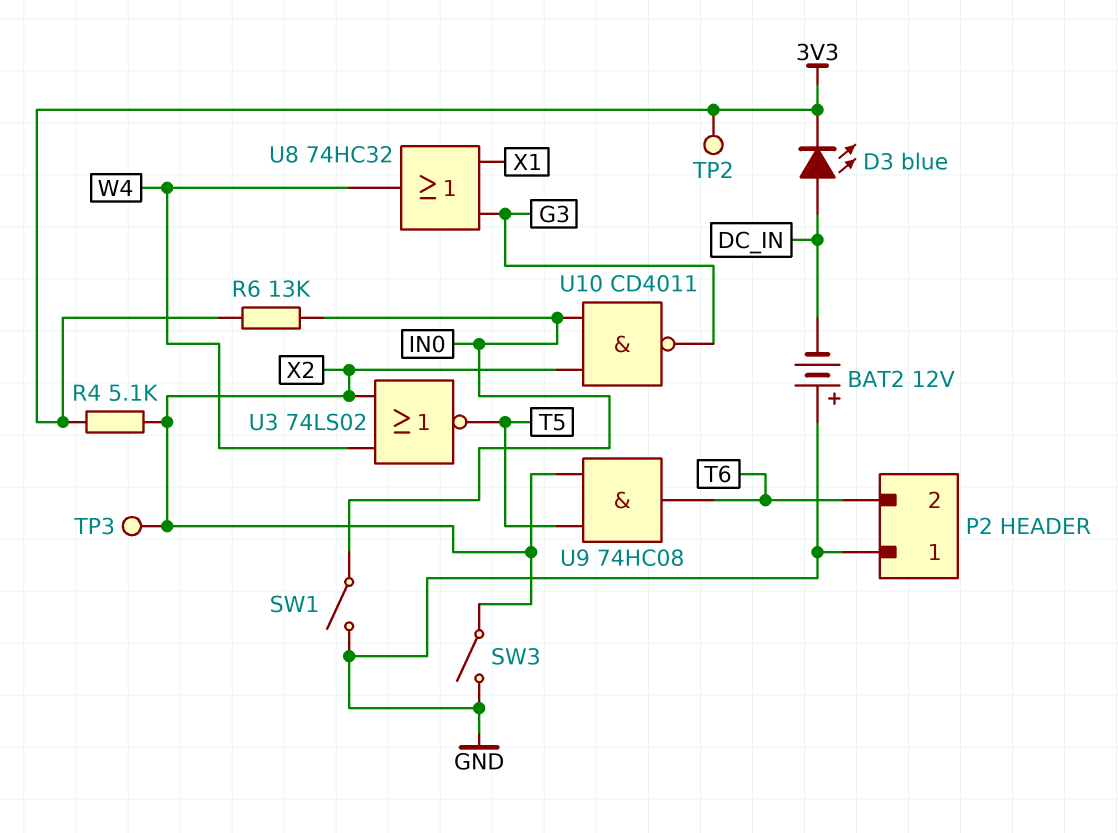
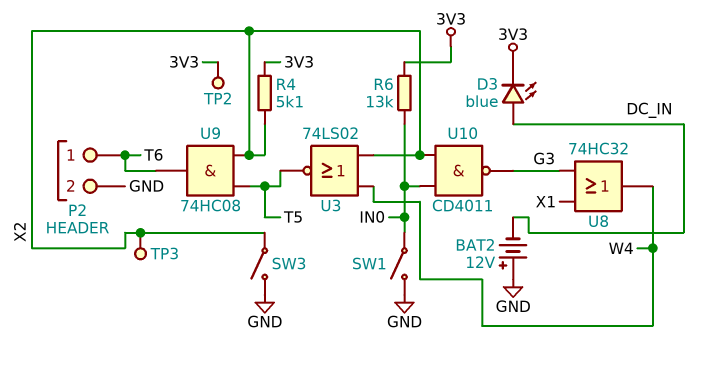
P2 pin 1: GND -> T6
P2 pin 2: T6 -> GND

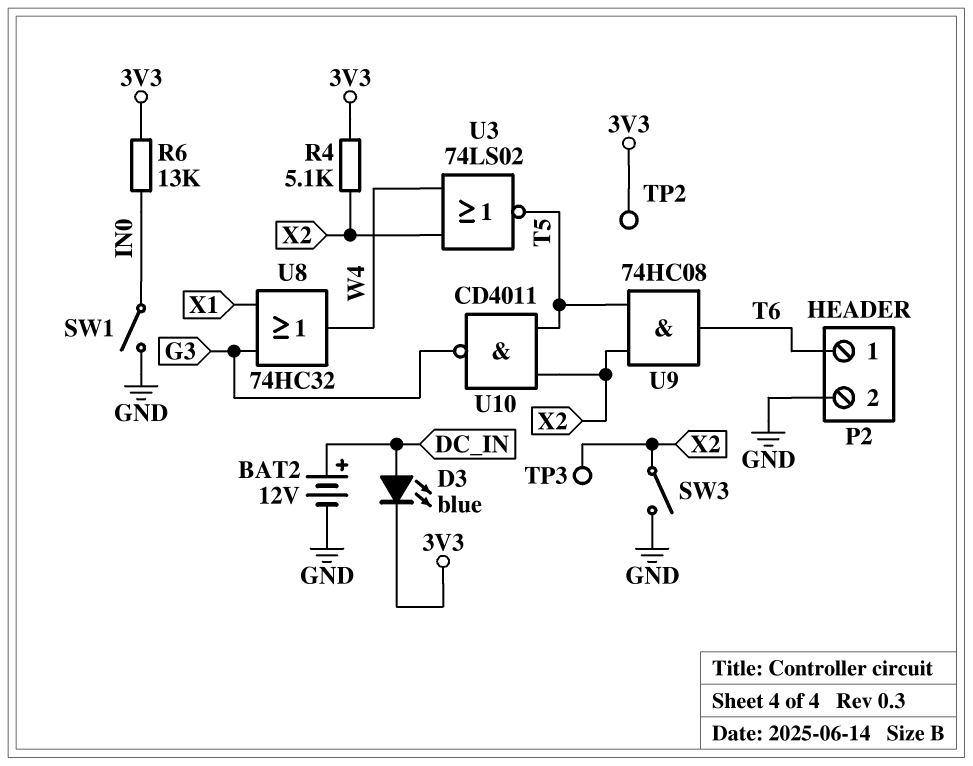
BAT2: 12V (plus GND, minus DC_IN) -> 12V (plus DC_IN, minus GND)
U10: NAND CD4011 (in IN0, in X2, out G3) -> NAND CD4011 (in T5, in X2, out G3)

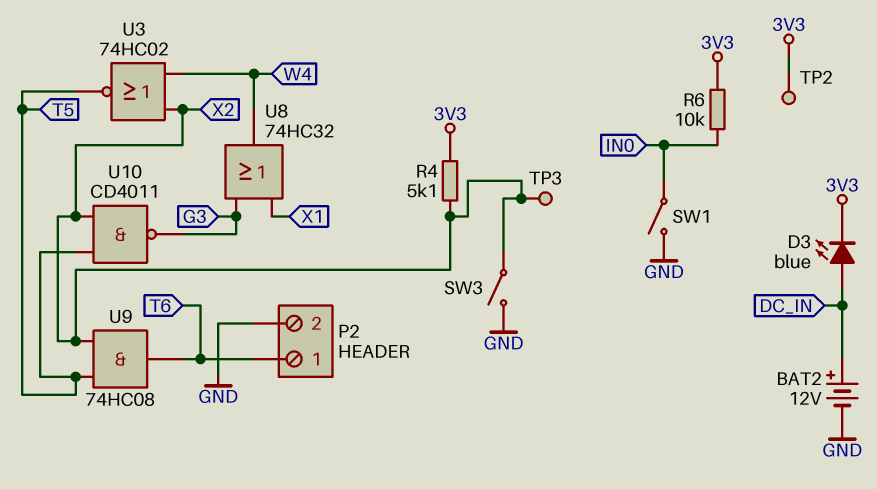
R6: 13k (3V3, IN0) -> 10k (3V3, IN0)
U3: NOR 74LS02 (in W4, in X2, out T5) -> NOR 74HC02 (in W4, in X2, out T5)

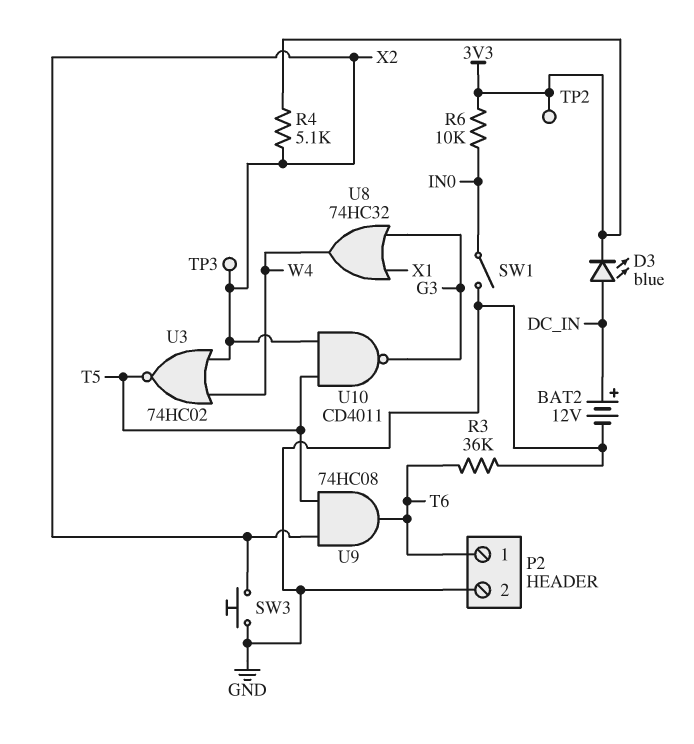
R3: none -> 36k (GND, T6)
SW3: switch (GND, X2) -> button (GND, X2)

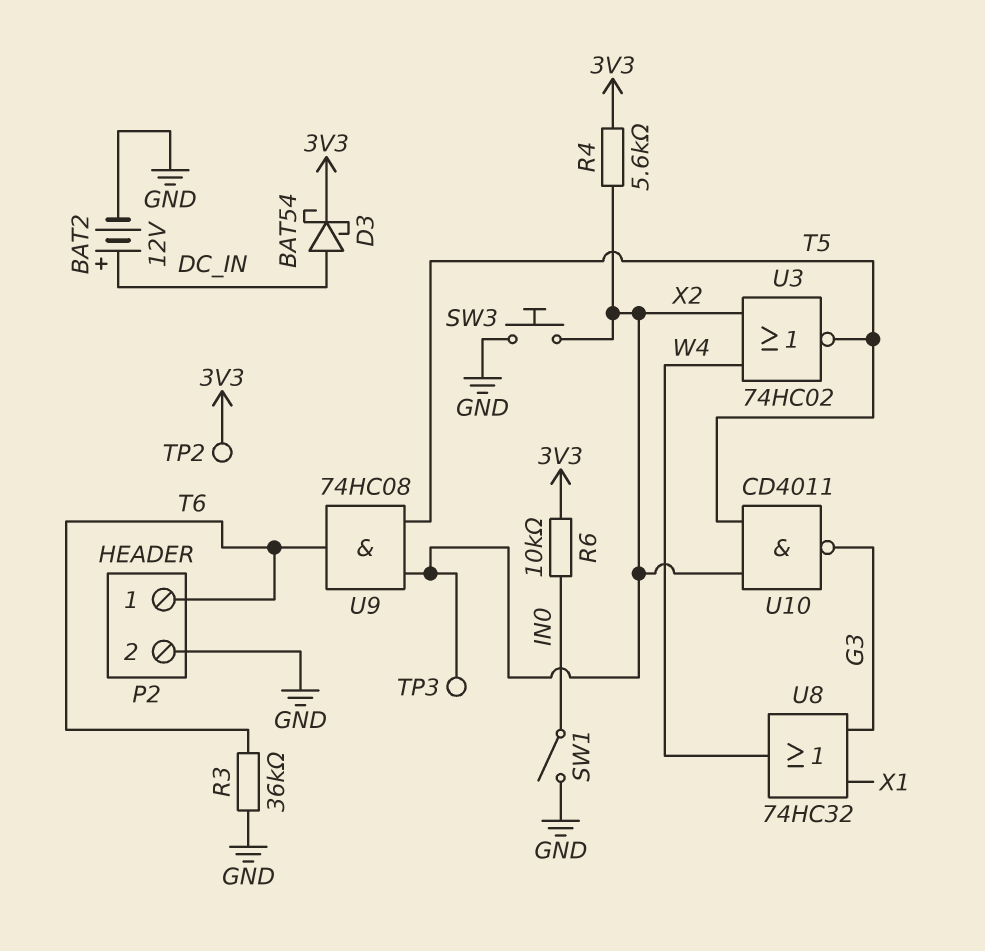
D3: LED blue (A DC_IN, K 3V3) -> schottky BAT54 (A DC_IN, K 3V3)
R4: 5.1k (3V3, X2) -> 5.6k (3V3, X2)

